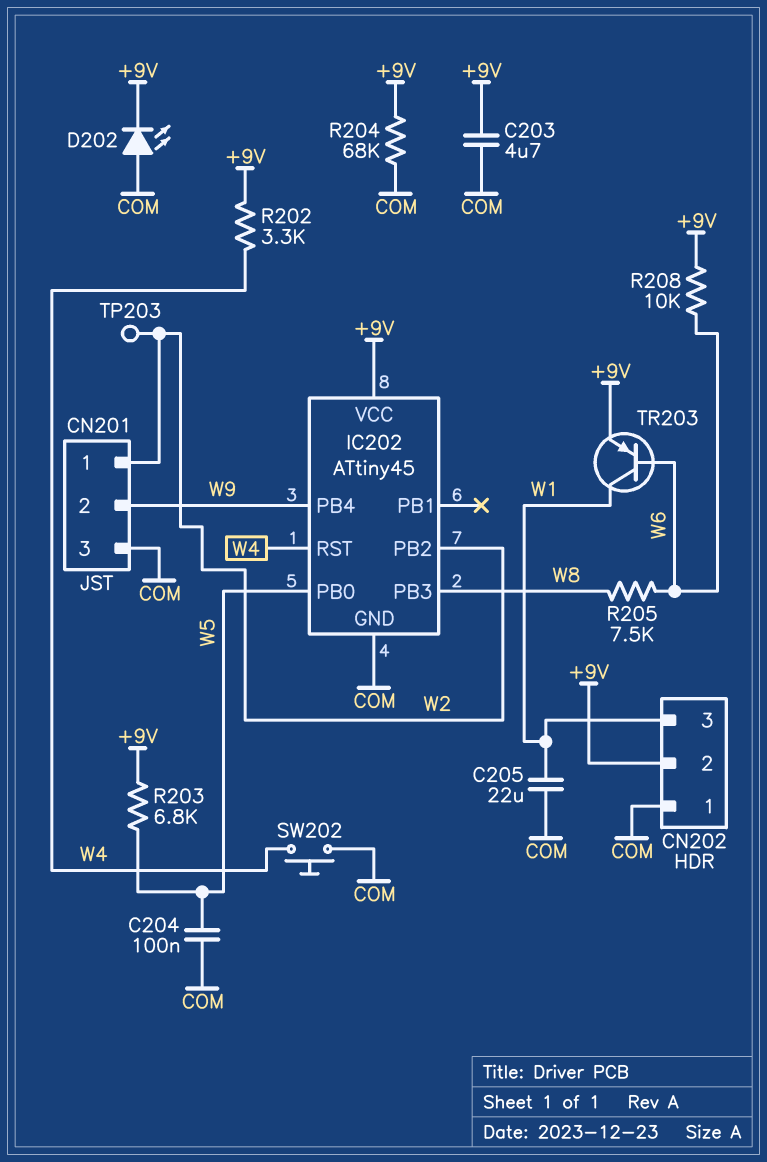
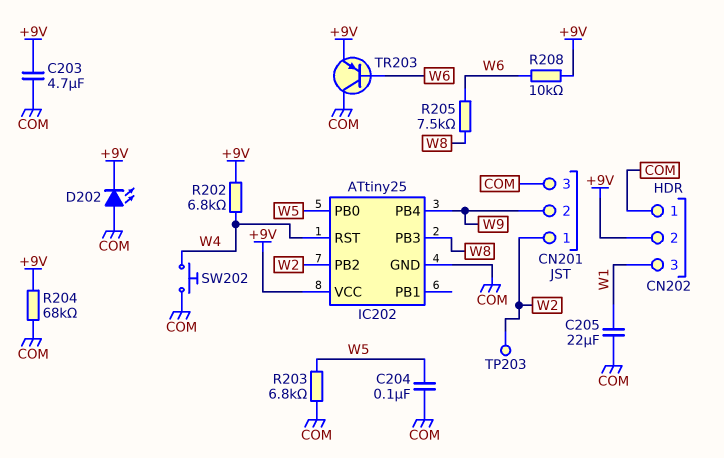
IC202: ATtiny45 -> ATtiny25
R202: 3.3k (+9V, W4) -> 6.8k (+9V, W4)
R203: 6.8k (+9V, W5) -> 6.8k (COM, W5)
TR203: PNP (B W6, C W1, E +9V) -> PNP (B W6, C COM, E +9V)

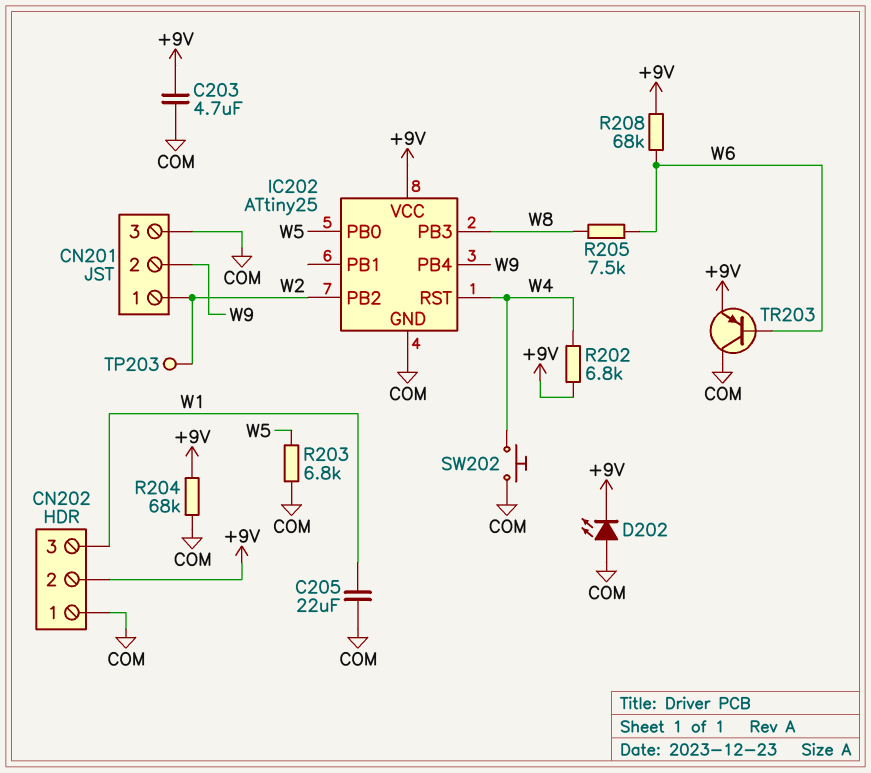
C204: 100nF (COM, W5) -> none
R208: 10k (+9V, W6) -> 68k (+9V, W6)

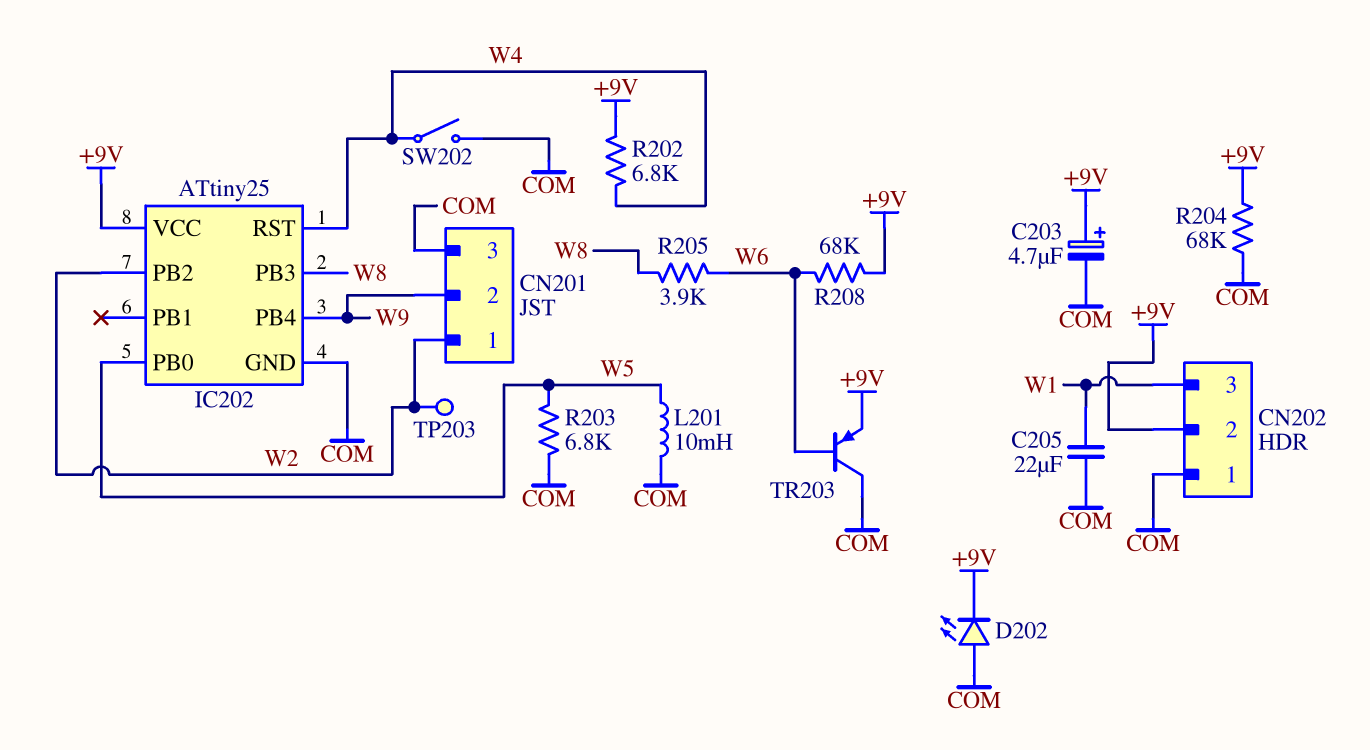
C203: 4.7uF (+9V, COM) -> 4.7uF (plus +9V, minus COM)
L201: none -> 10mH (COM, W5)
R205: 7.5k (W6, W8) -> 3.9k (W6, W8)
SW202: button (COM, W4) -> switch (COM, W4)

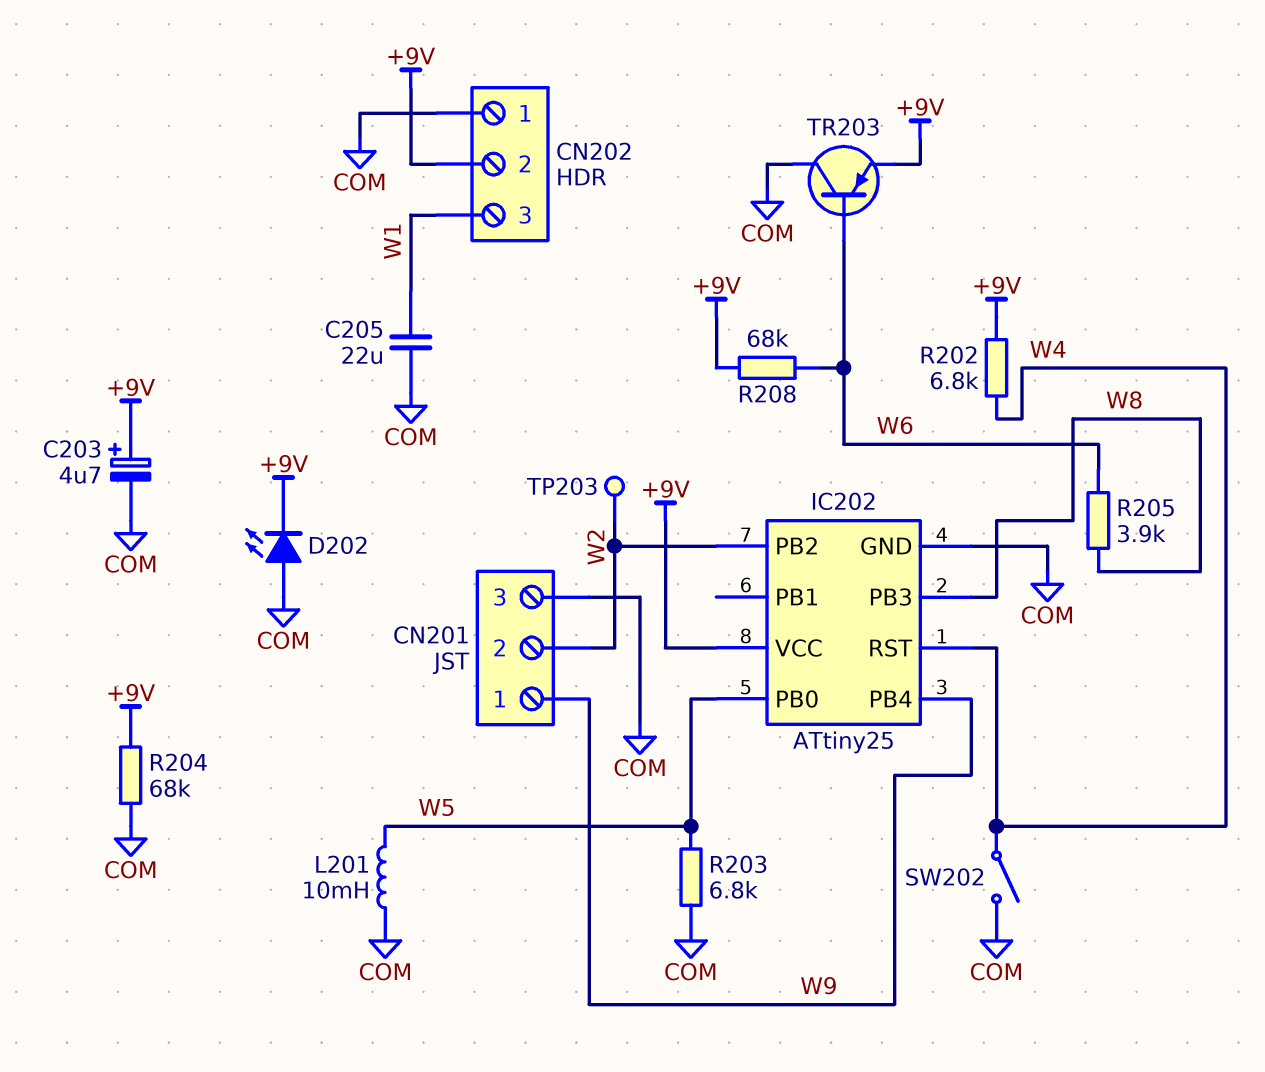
CN201 pin 1: W2 -> W9
CN201 pin 2: W9 -> W2

